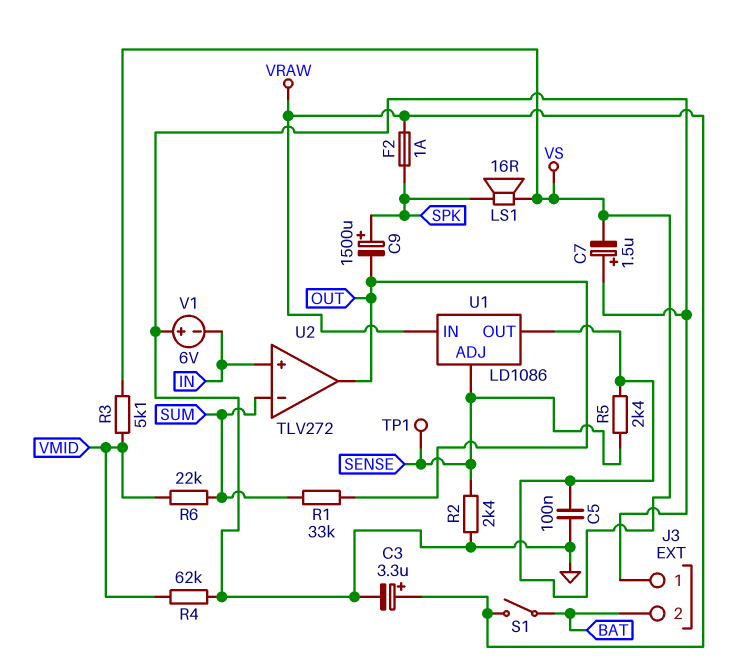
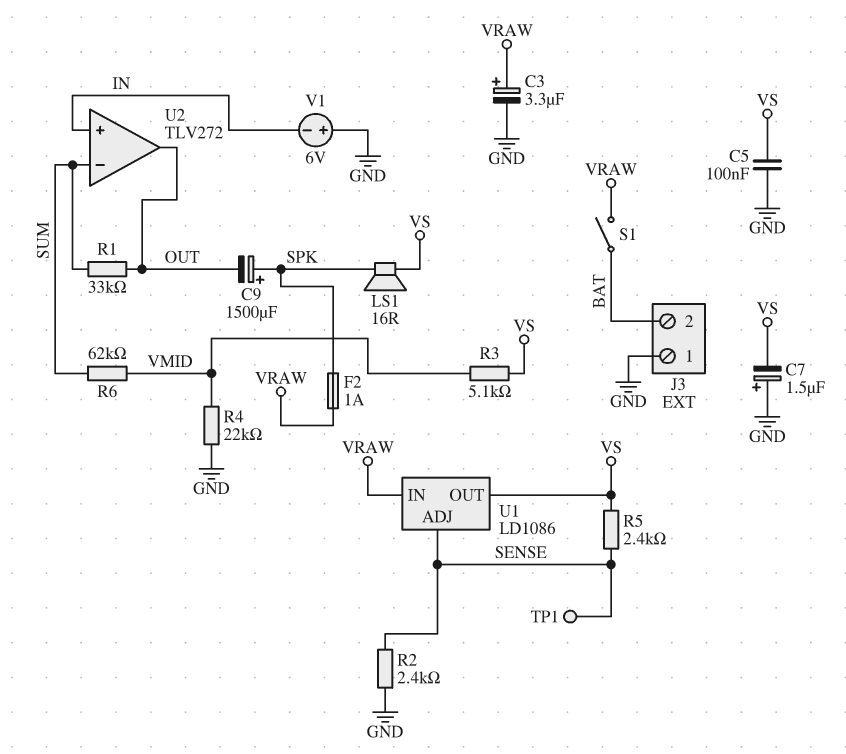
R4: 62k (GND, VMID) -> 22k (GND, VMID)
R6: 22k (SUM, VMID) -> 62k (SUM, VMID)

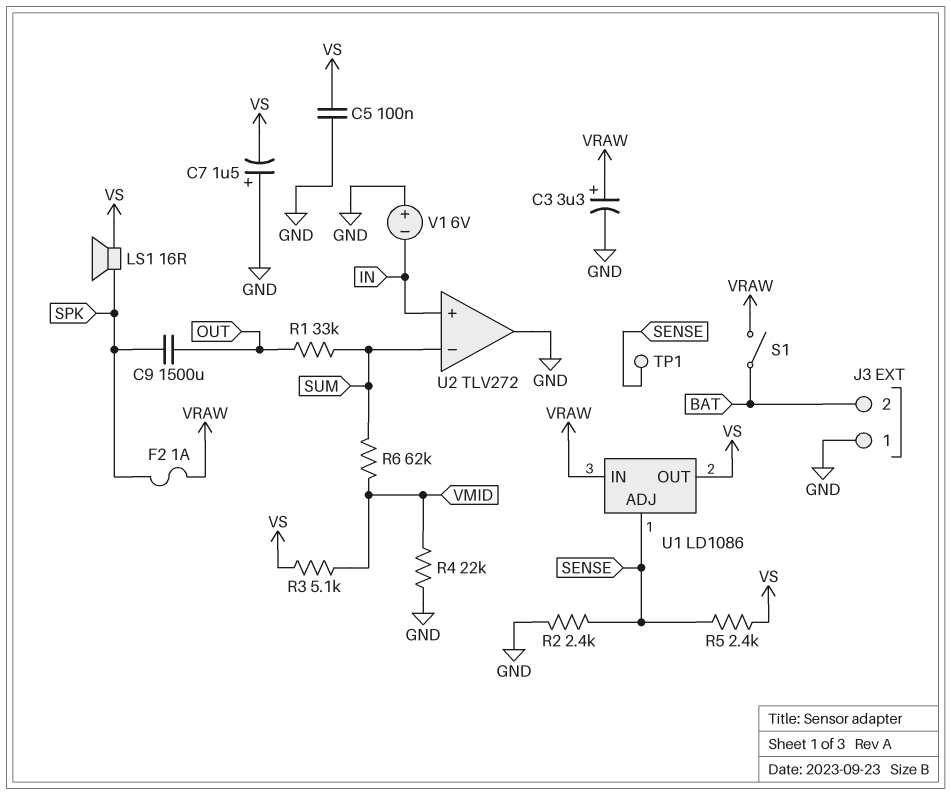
C9: 1500uF (plus SPK, minus OUT) -> 1500uF (OUT, SPK)
U2 pin out: OUT -> GND

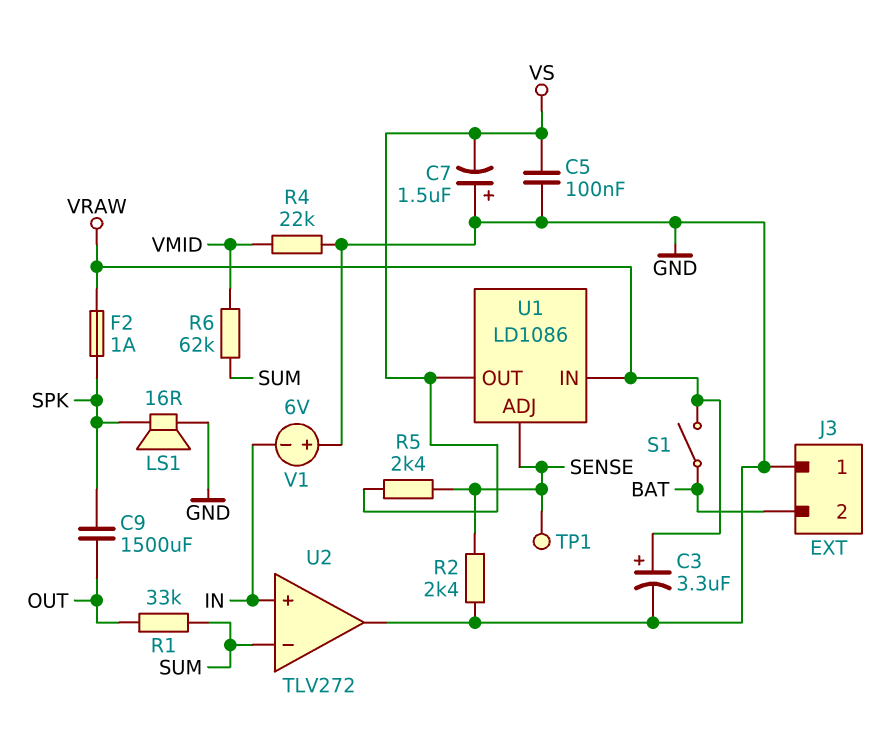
LS1: speaker 16R (SPK, VS) -> speaker 16R (GND, SPK)
R3: 5.1k (VMID, VS) -> none

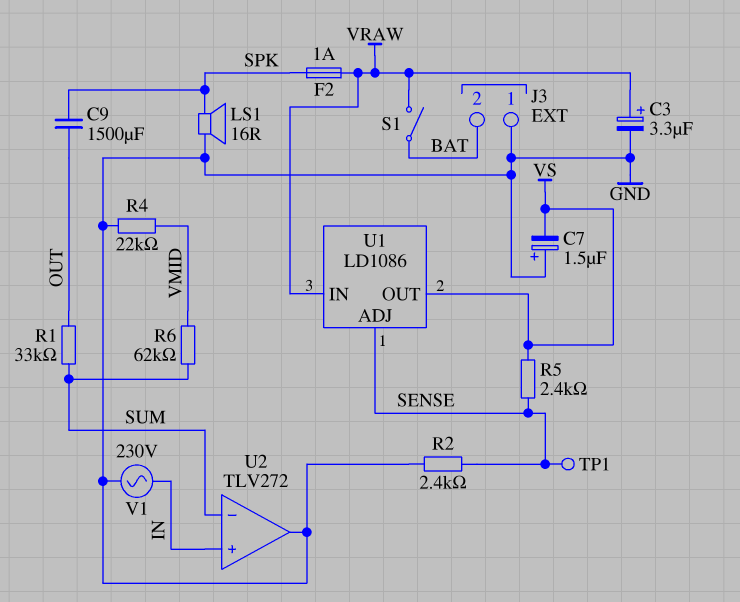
C5: 100nF (GND, VS) -> none
V1: 6V (plus GND, minus IN) -> AC 230V (GND, IN)

